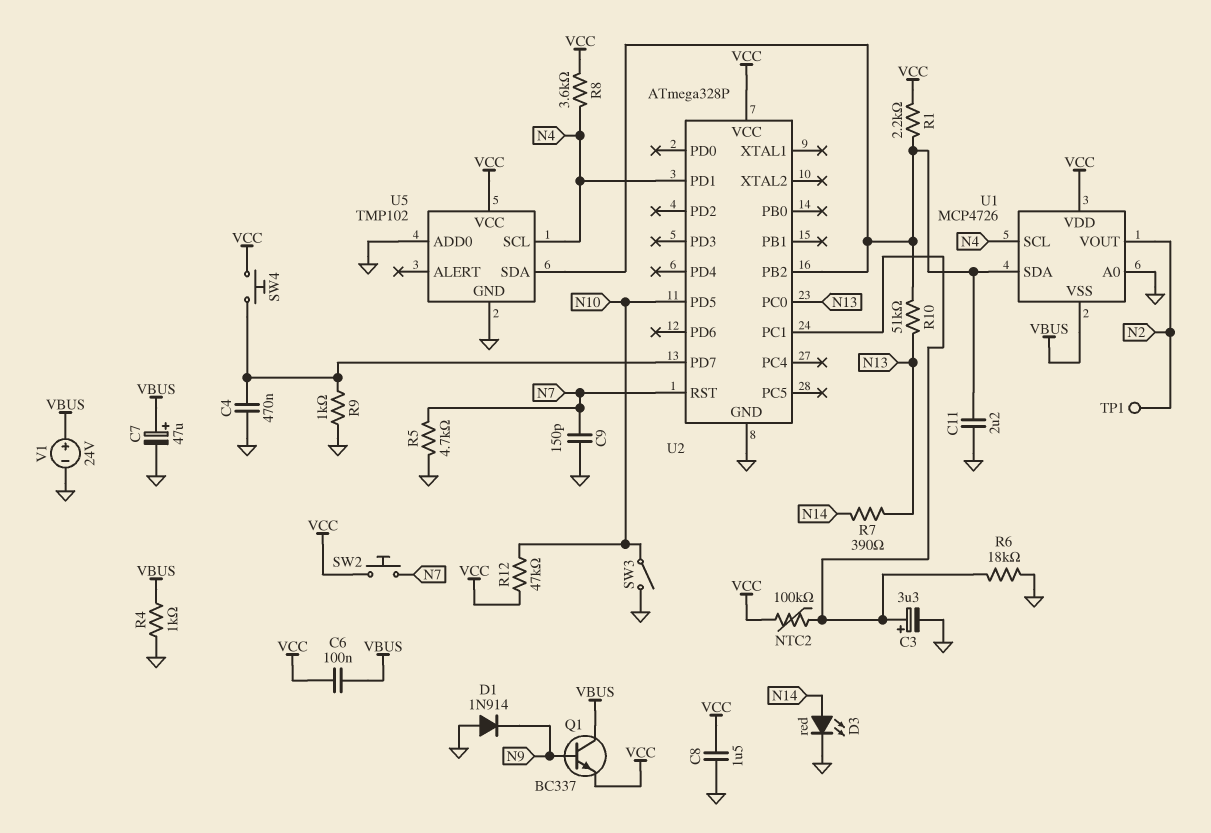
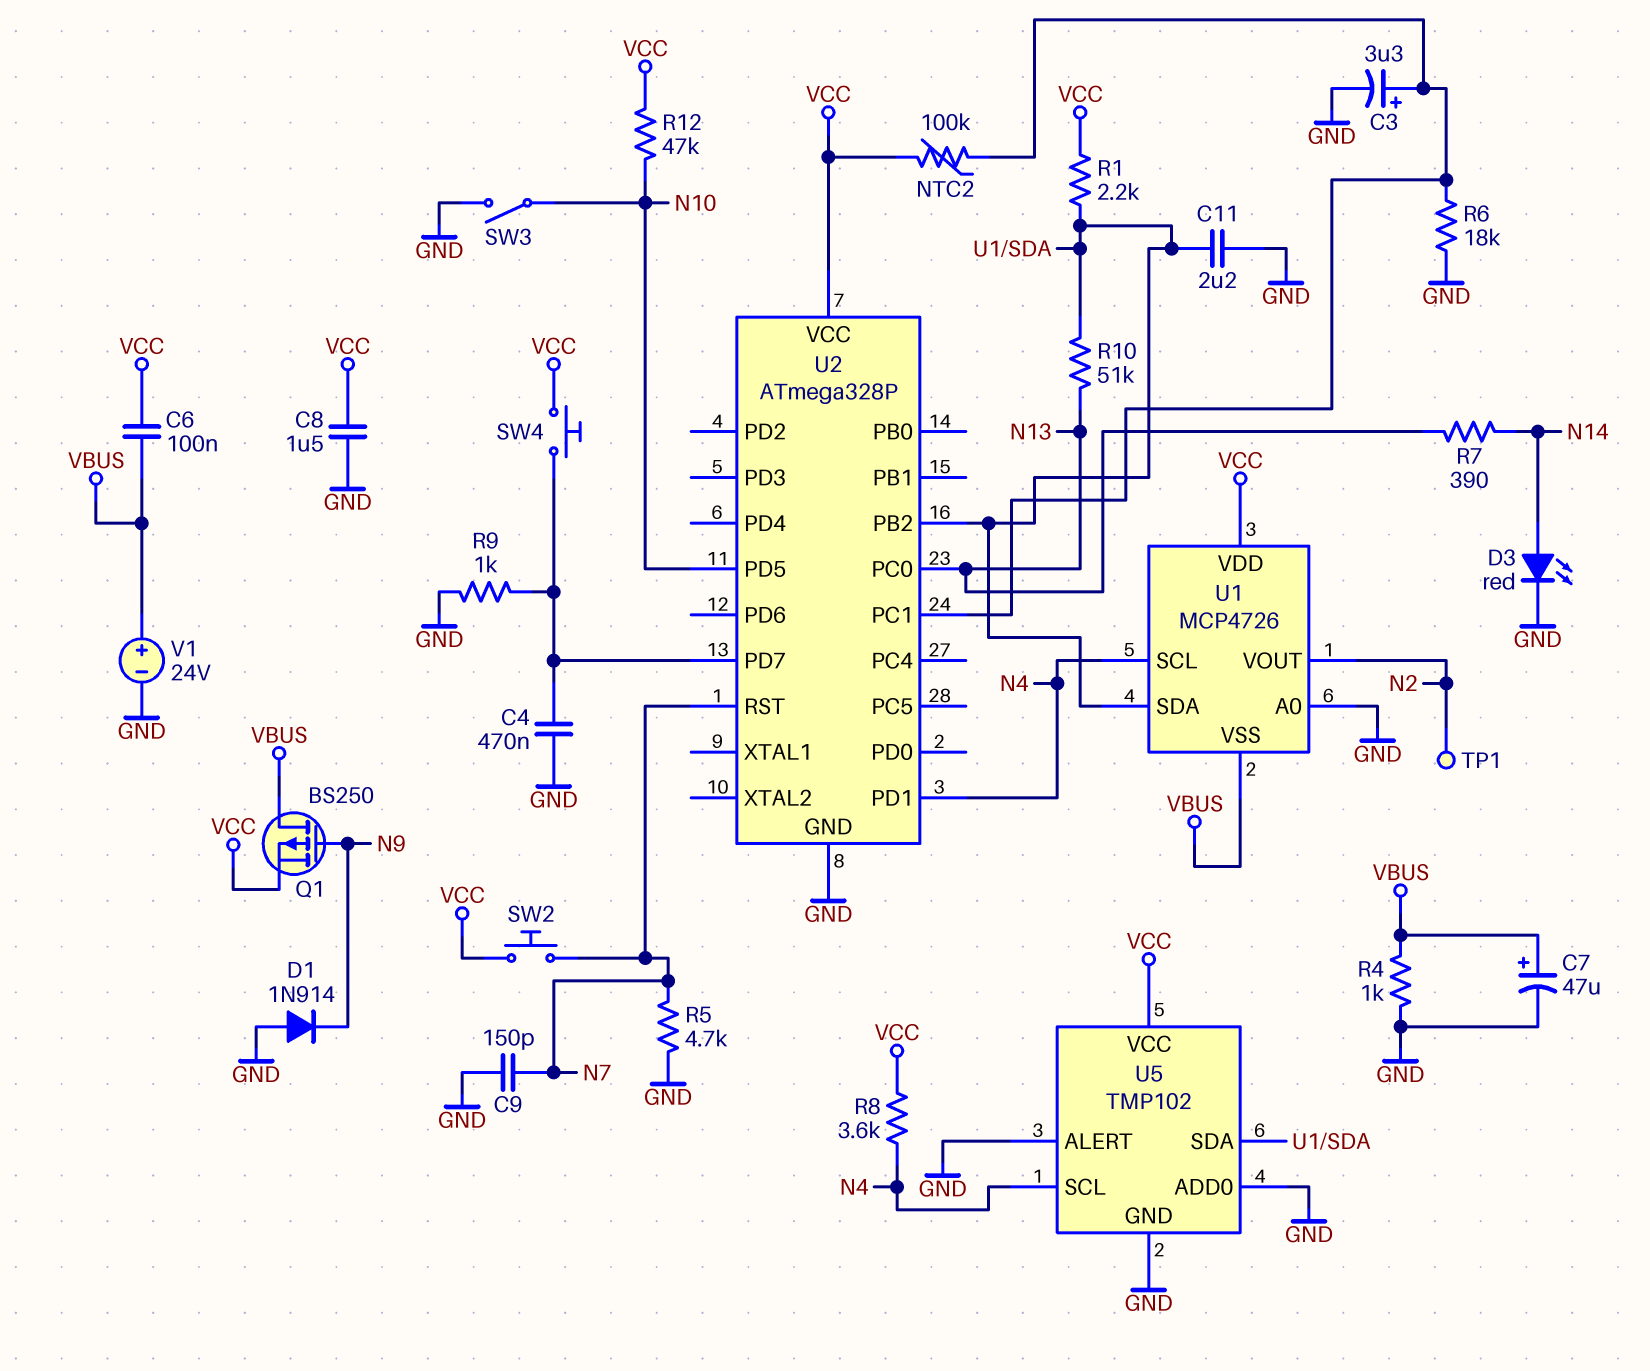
Q1: NPN BC337 (B N9, C VBUS, E VCC) -> PMOS BS250 (G N9, D VBUS, S VCC)
U5 pin ALERT: none -> GND

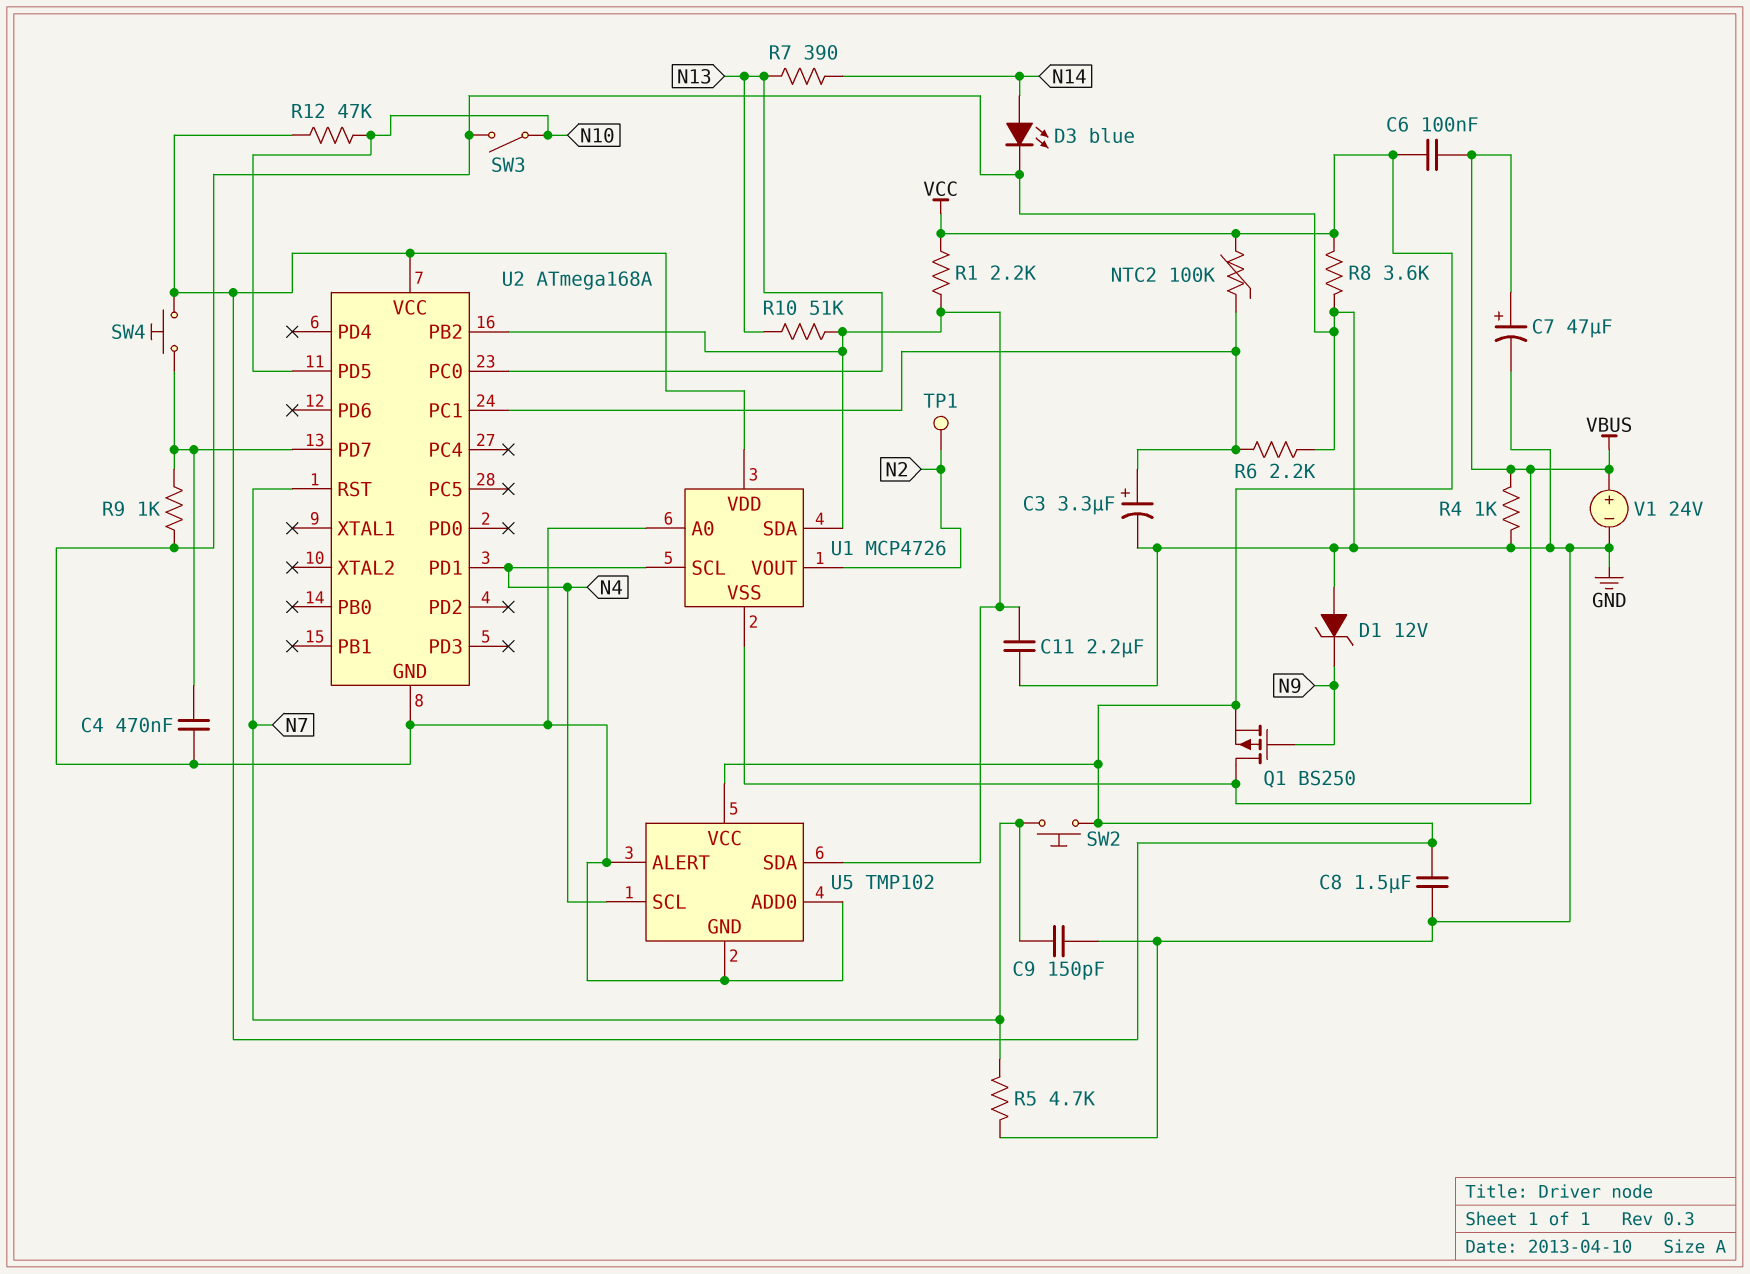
D1: diode 1N914 (A GND, K N9) -> zener 12V (A GND, K N9)
D3: LED red (A N14, K GND) -> LED blue (A N14, K GND)
R6: 18k (GND, U2/PC1) -> 2.2k (GND, U2/PC1)
R8: 3.6k (N4, VCC) -> 3.6k (GND, VCC)
U2: ATmega328P -> ATmega168A

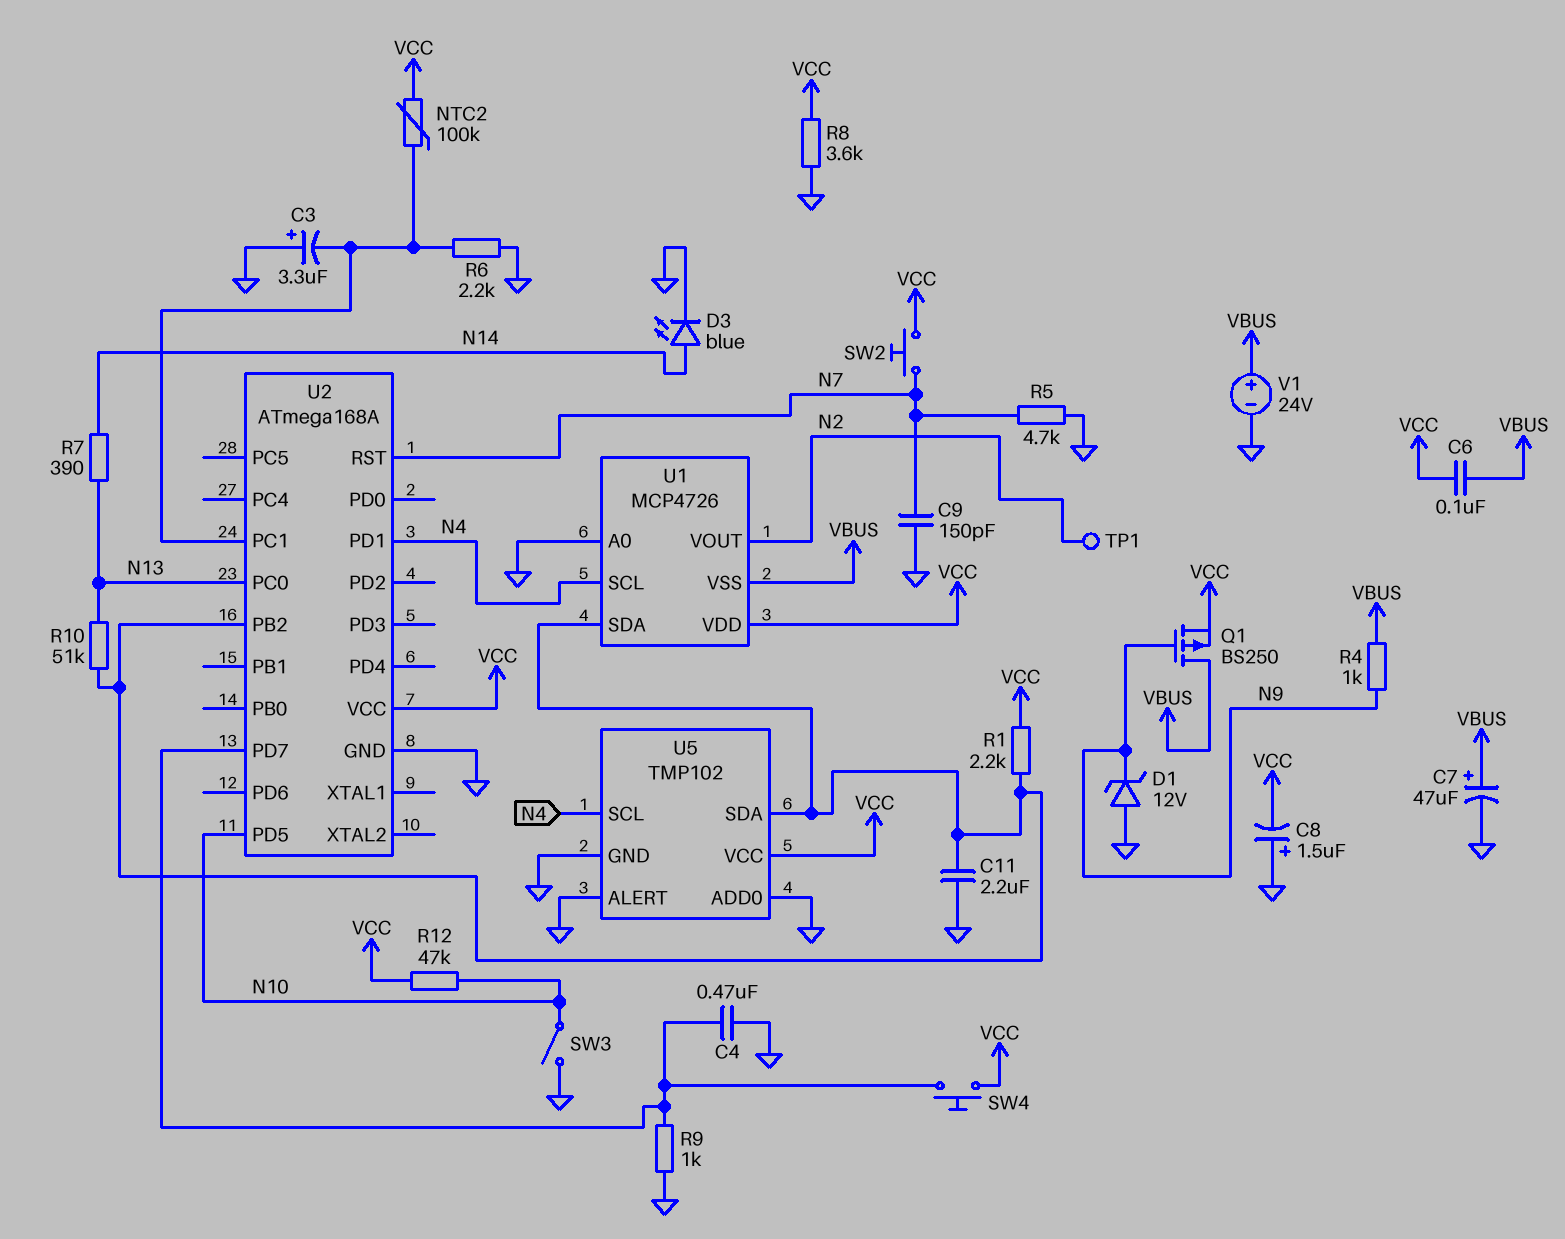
C3: 3.3uF (plus U2/PC1, minus GND) -> 3.3uF (plus GND, minus U2/PC1)
C8: 1.5uF (GND, VCC) -> 1.5uF (plus GND, minus VCC)
R4: 1k (GND, VBUS) -> 1k (N9, VBUS)

